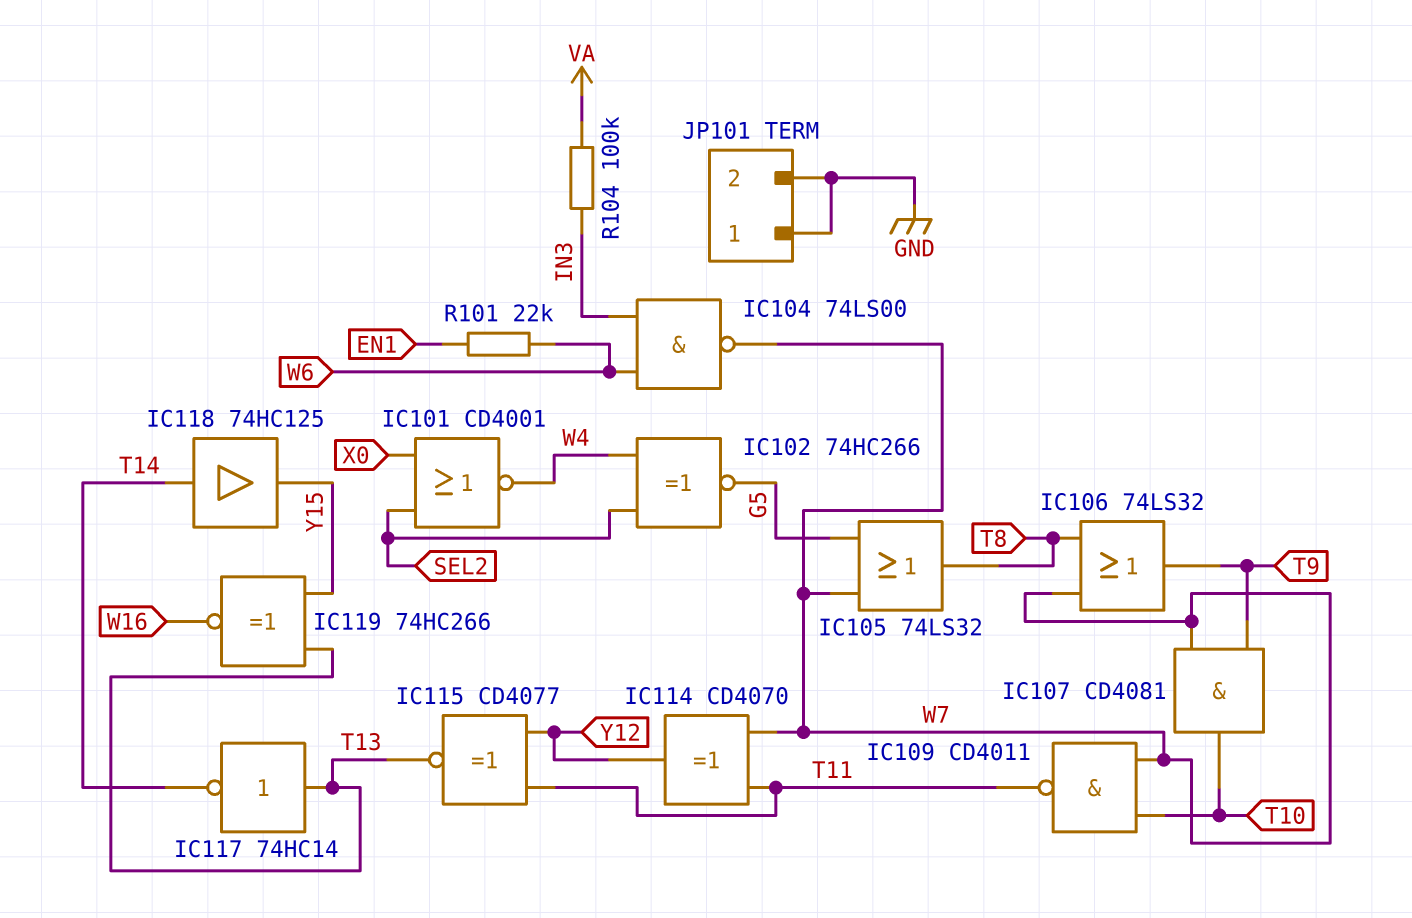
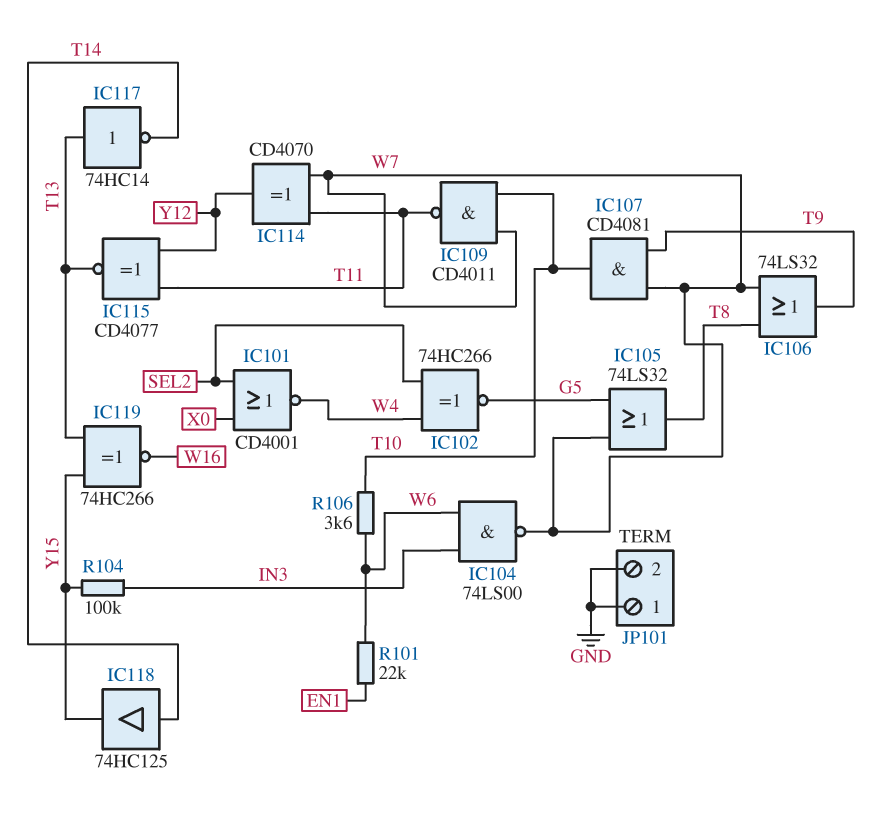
R104: 100k (IN3, VA) -> 100k (IN3, Y15)
R106: none -> 3.6k (T10, W6)

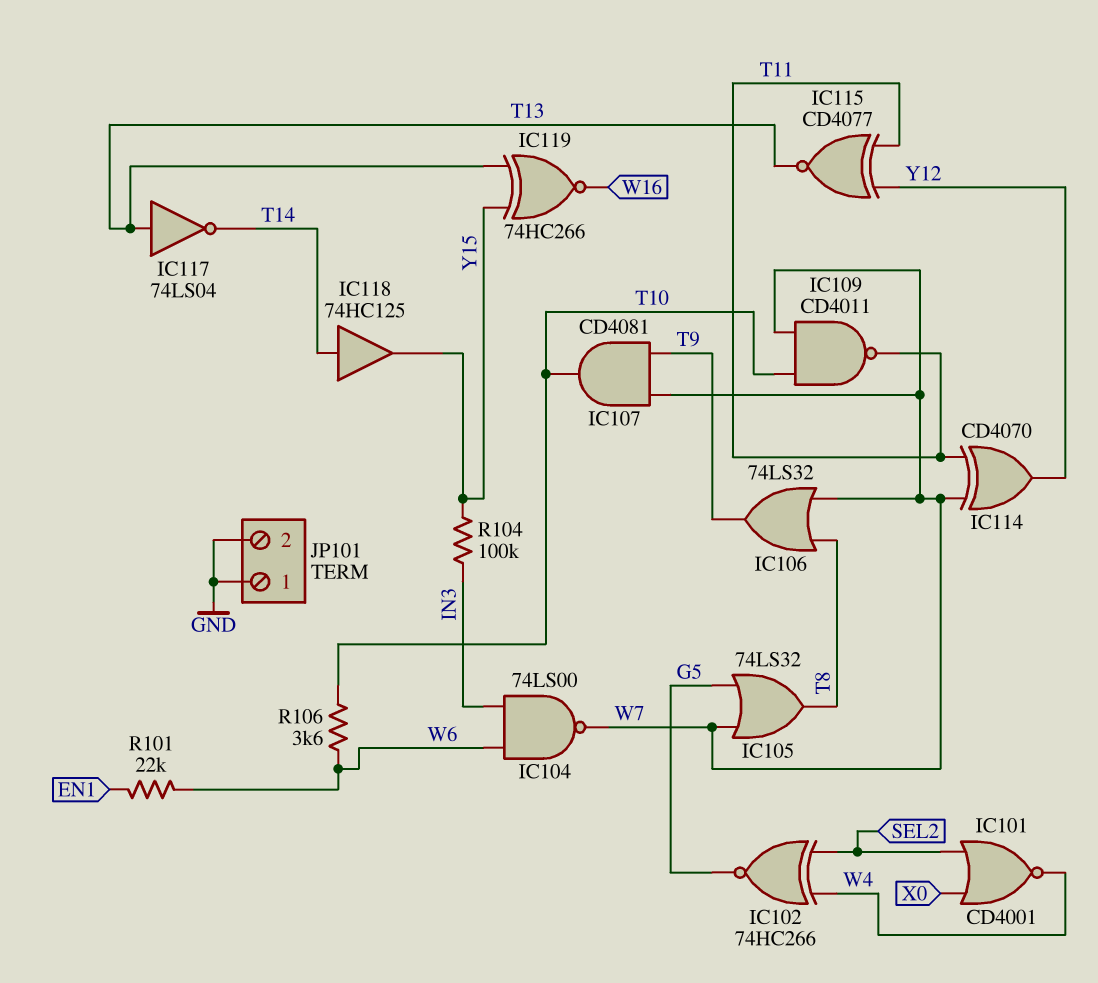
IC117: NOT 74HC14 (in T13, out T14) -> NOT 74LS04 (in T13, out T14)

